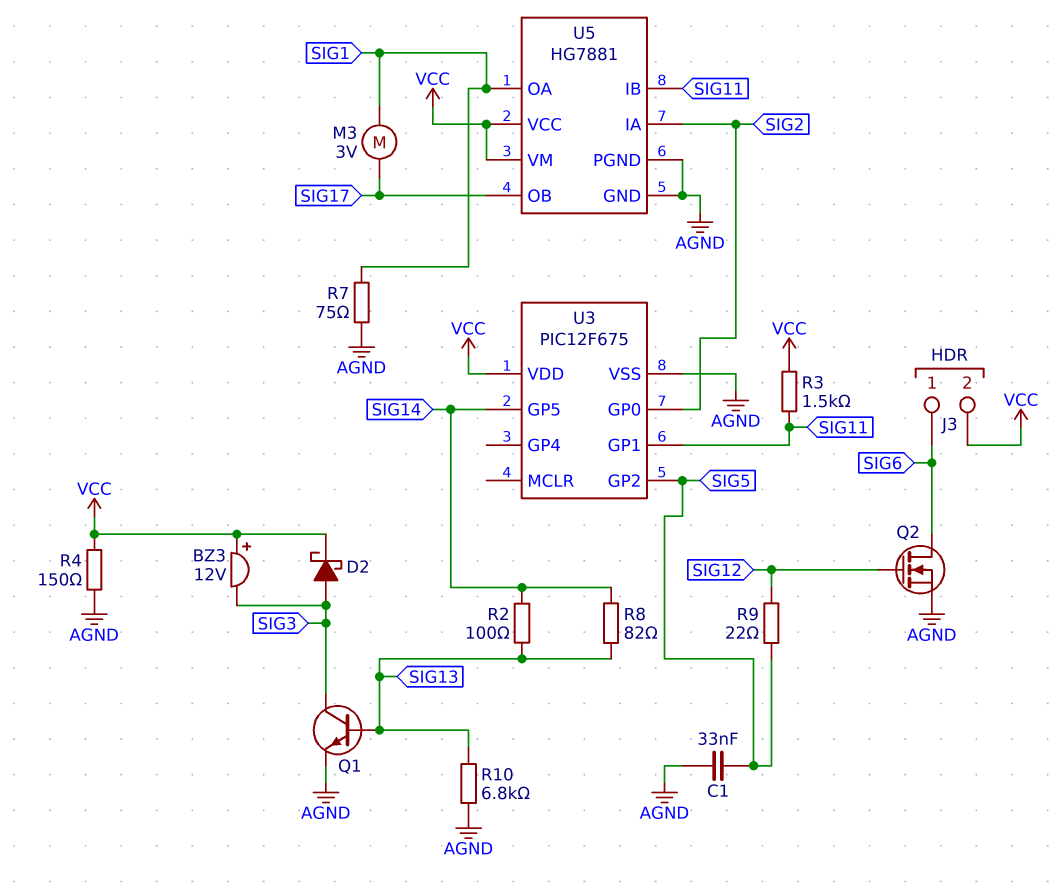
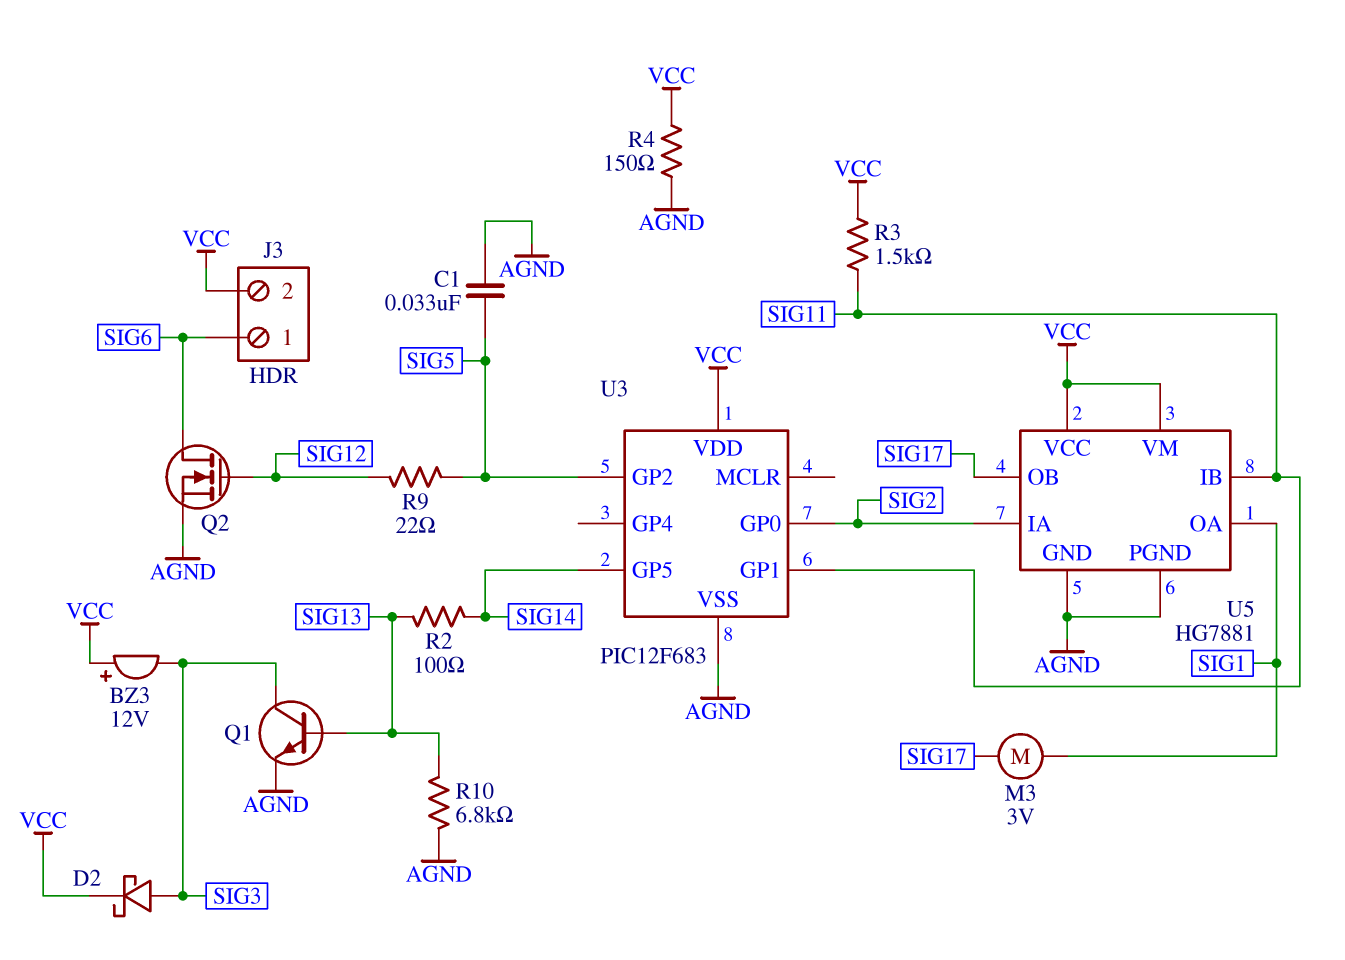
R7: 75 (AGND, SIG1) -> none
R8: 82 (SIG13, SIG14) -> none
U3: PIC12F675 -> PIC12F683

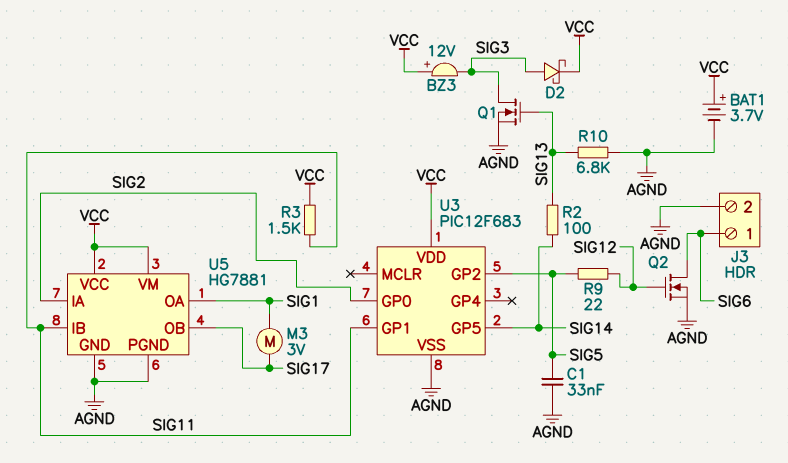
BAT1: none -> 3.7V (plus VCC, minus AGND)
J3 pin 2: VCC -> AGND
Q1: NPN (B SIG13, C SIG3, E AGND) -> NMOS (G SIG13, D SIG3, S AGND)
R4: 150 (AGND, VCC) -> none

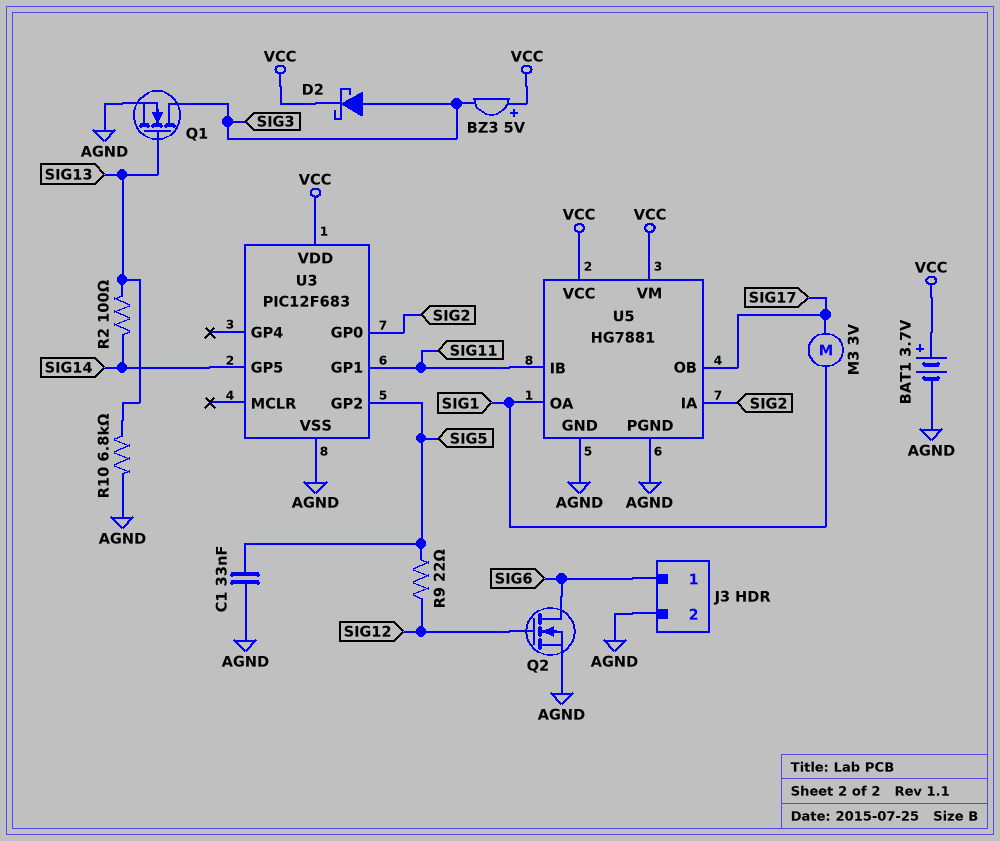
BZ3: buzzer 12V (plus VCC, minus SIG3) -> buzzer 5V (plus VCC, minus SIG3)
R3: 1.5k (SIG11, VCC) -> none

